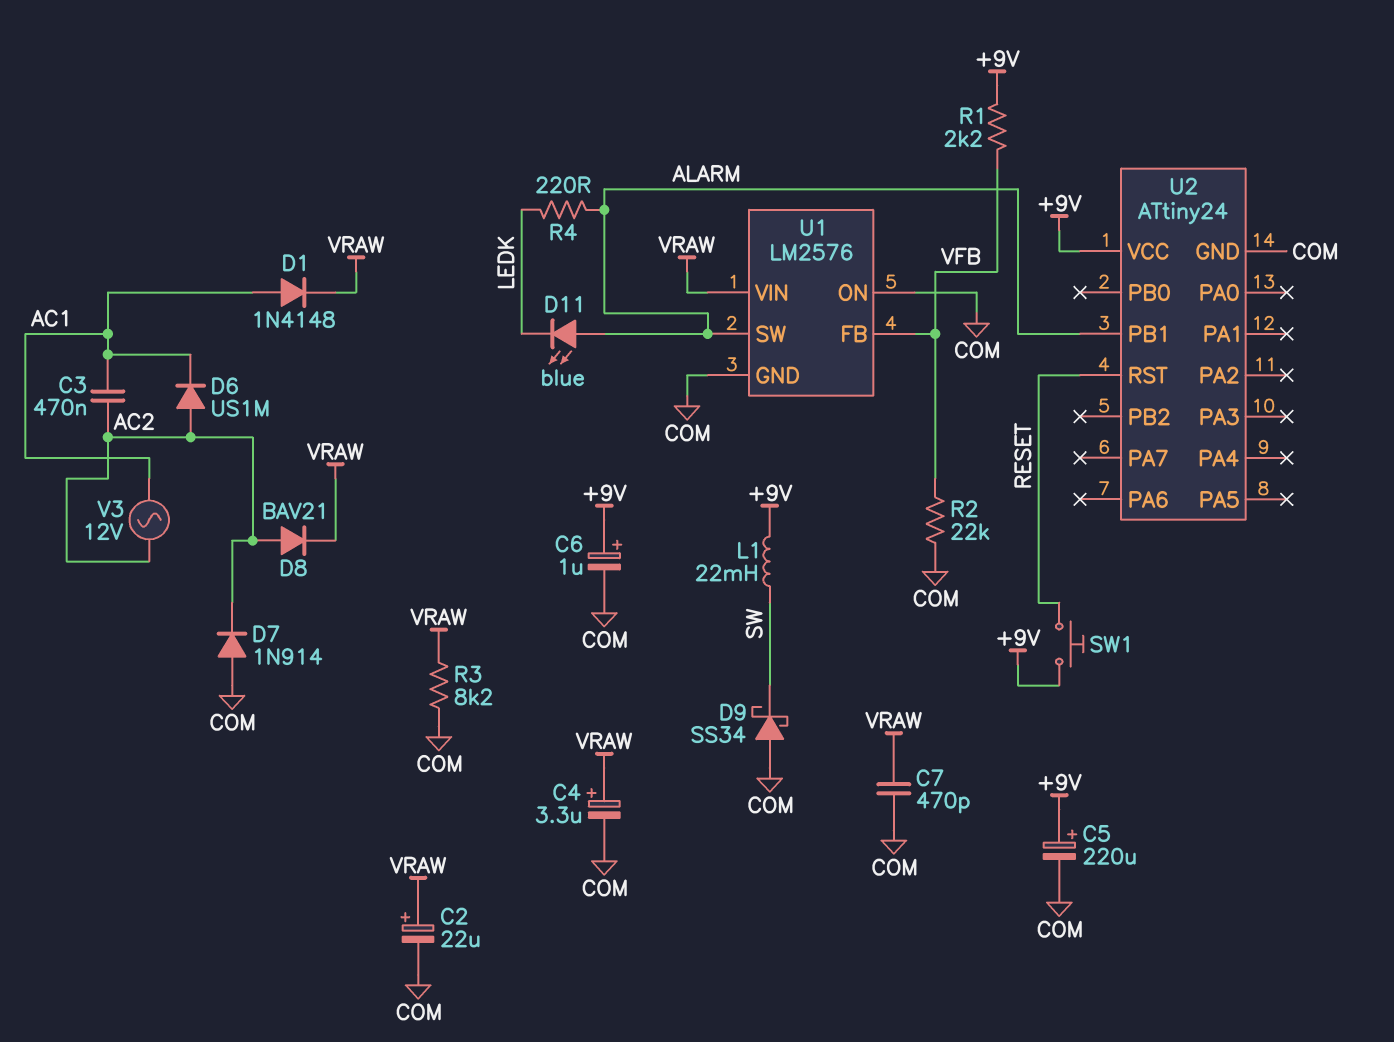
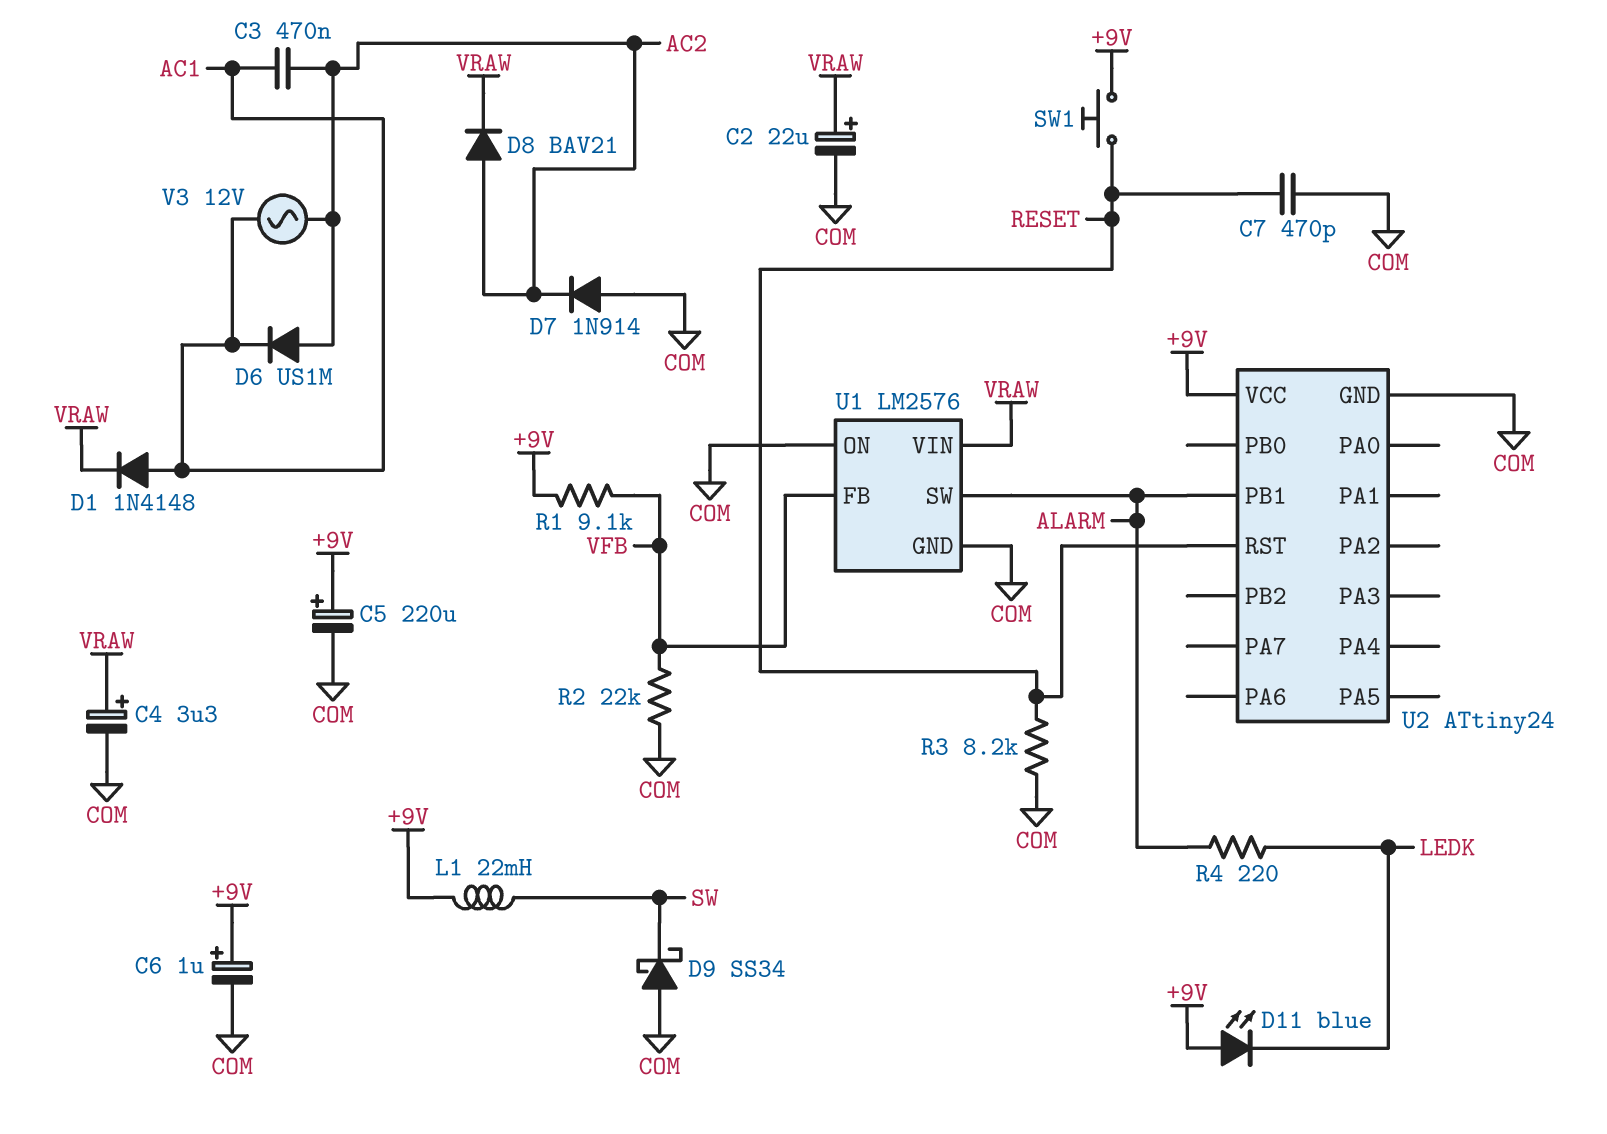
C7: 470pF (COM, VRAW) -> 470pF (COM, RESET)
D11: LED blue (A ALARM, K LEDK) -> LED blue (A +9V, K LEDK)
R1: 2.2k (+9V, VFB) -> 9.1k (+9V, VFB)
R3: 8.2k (COM, VRAW) -> 8.2k (COM, RESET)

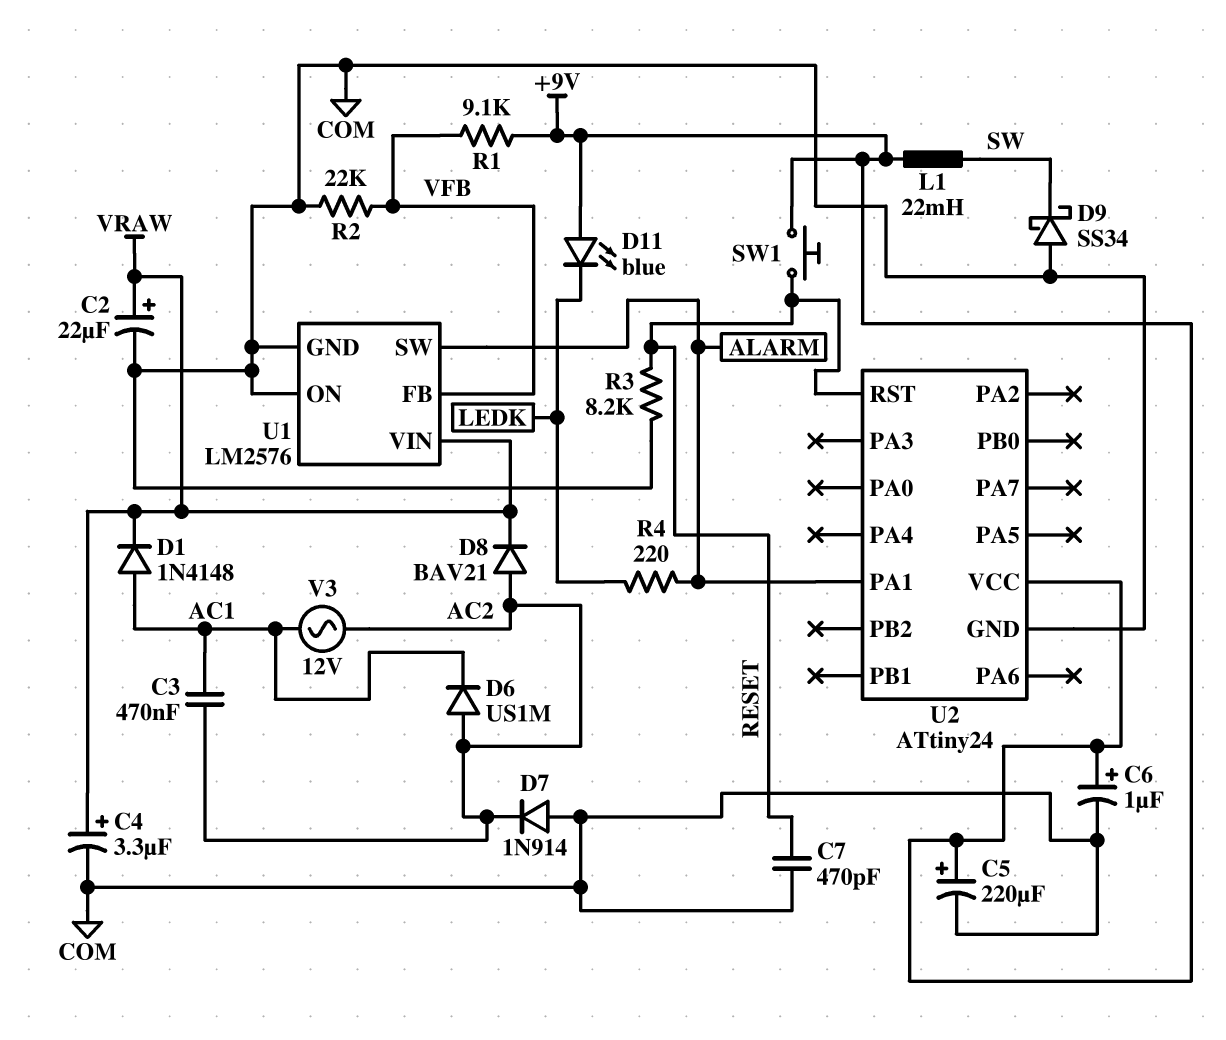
U2 pin PA1: none -> ALARM
U2 pin PB1: ALARM -> none

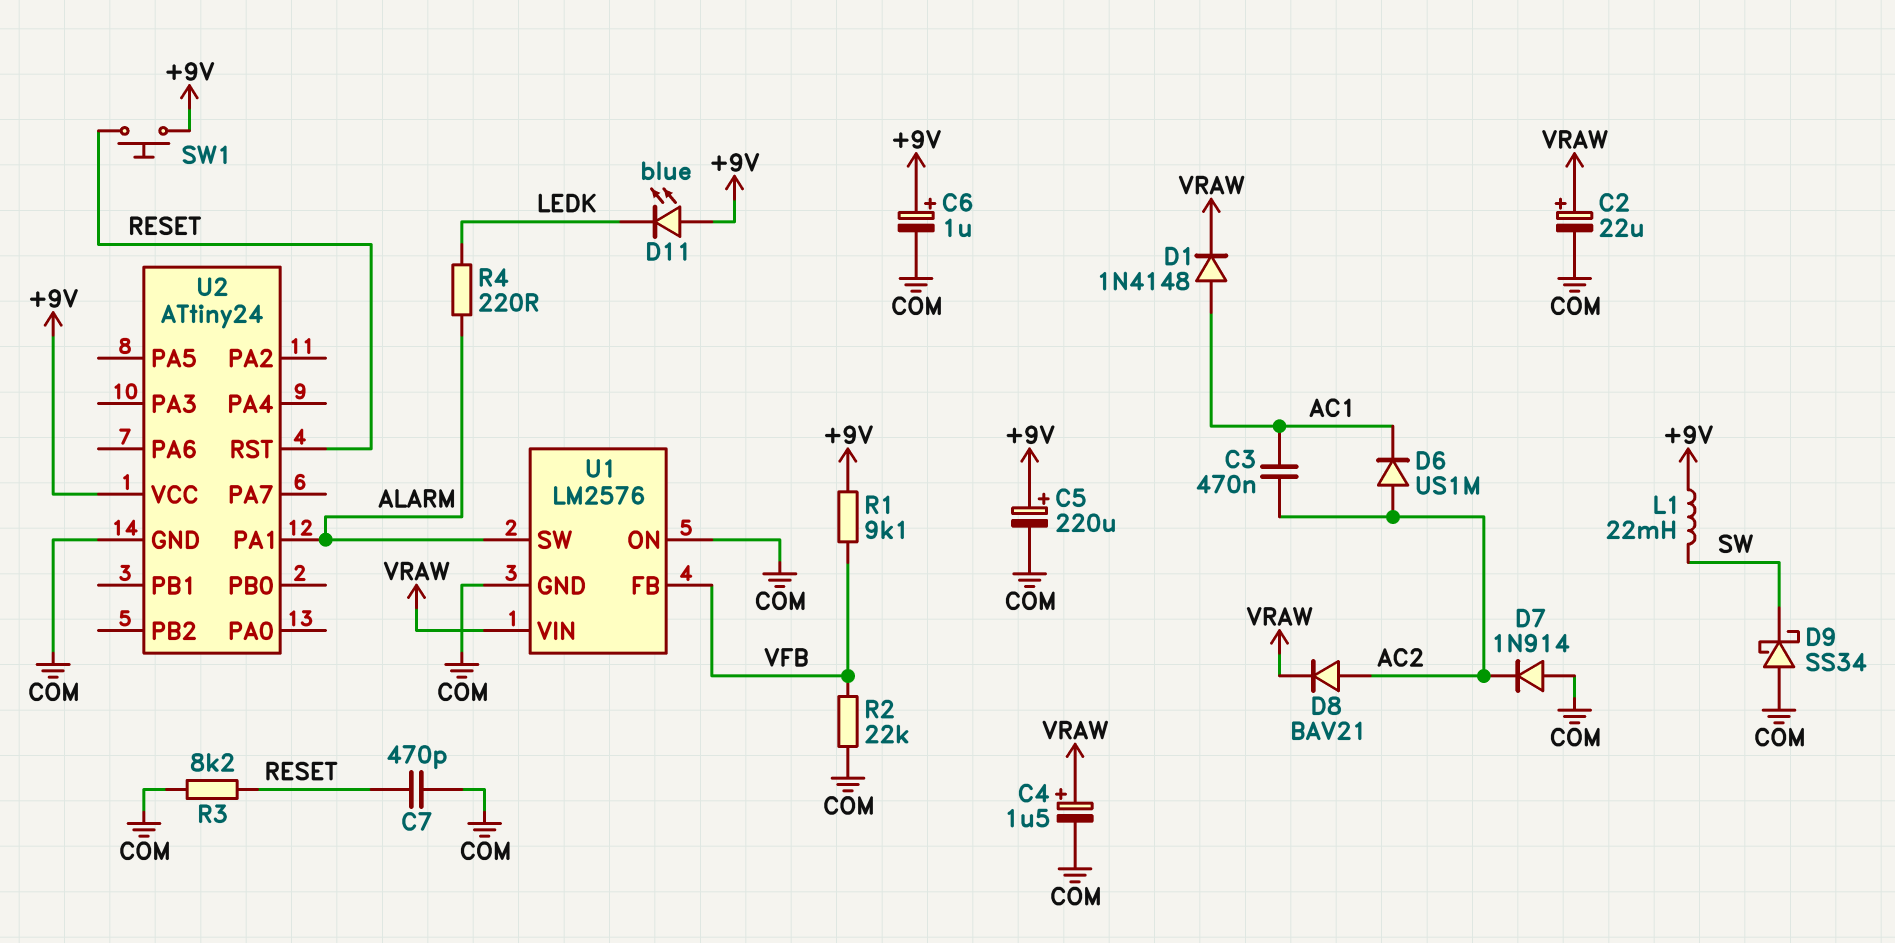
C4: 3.3uF (plus VRAW, minus COM) -> 1.5uF (plus VRAW, minus COM)
V3: AC 12V (AC1, AC2) -> none

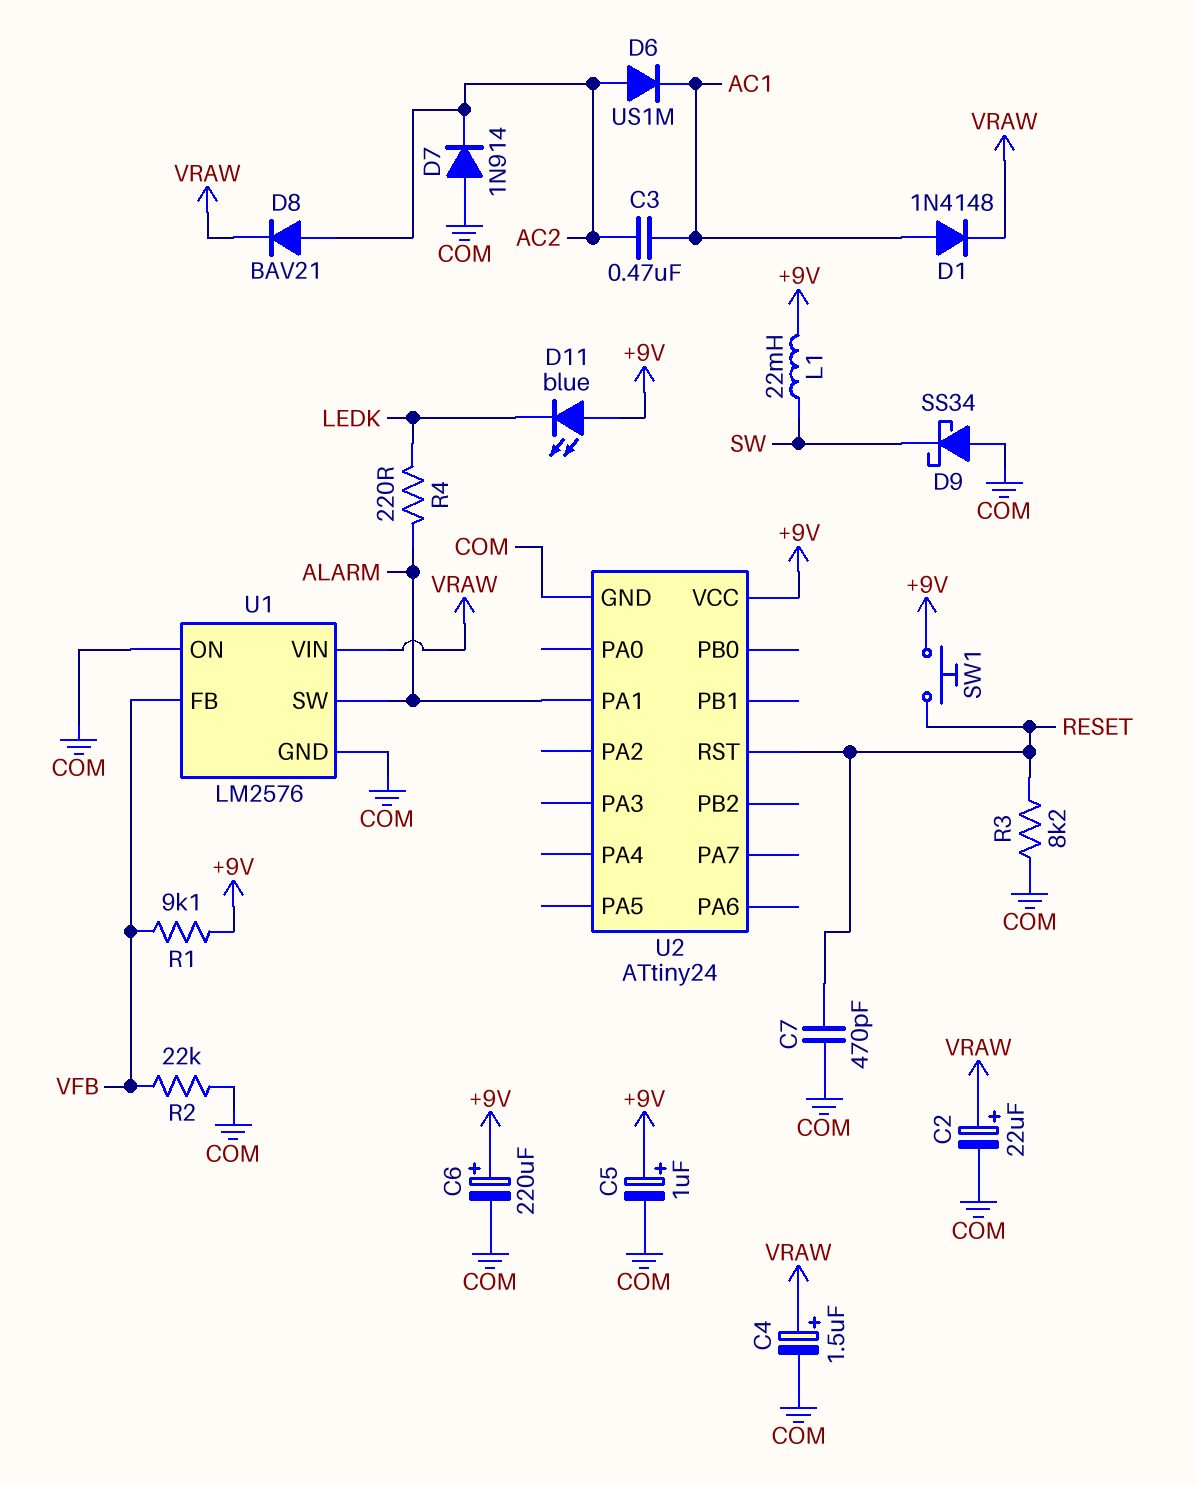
C5: 220uF (plus +9V, minus COM) -> 1uF (plus +9V, minus COM)
C6: 1uF (plus +9V, minus COM) -> 220uF (plus +9V, minus COM)

